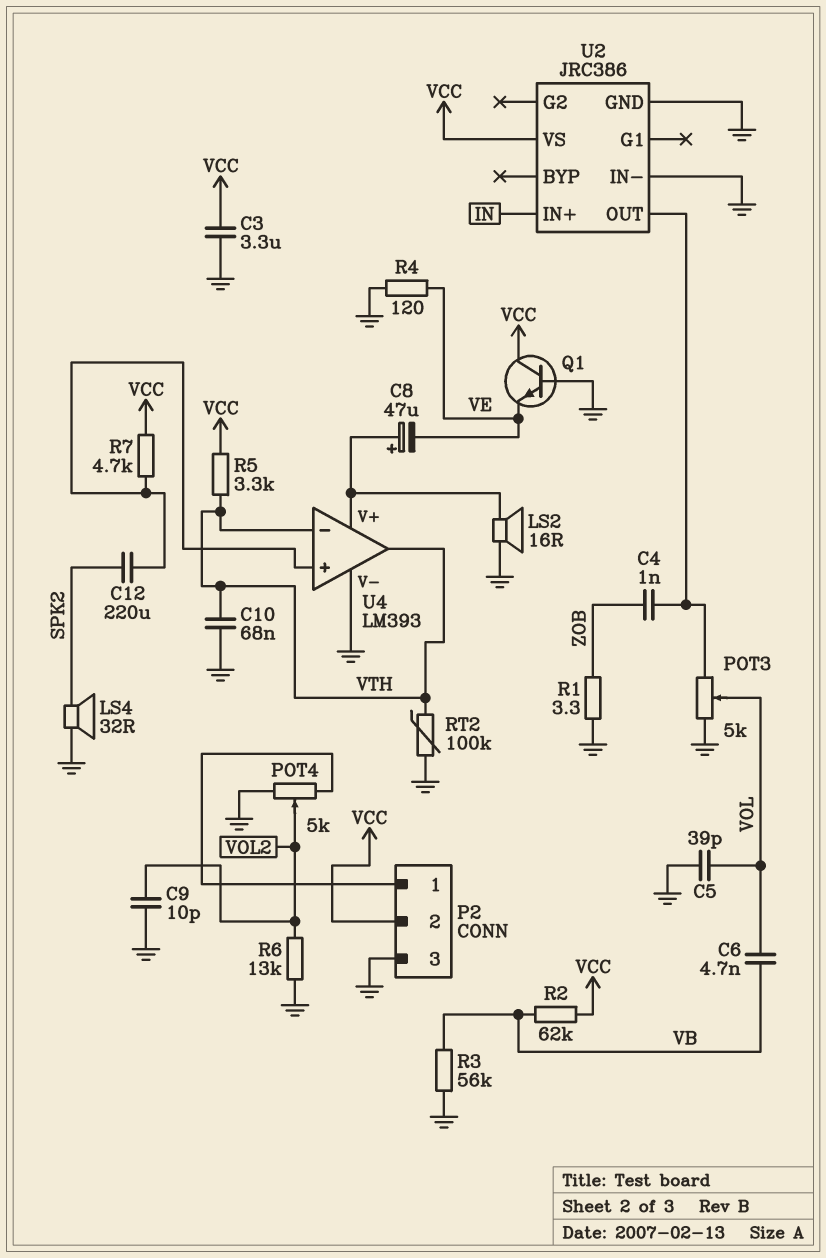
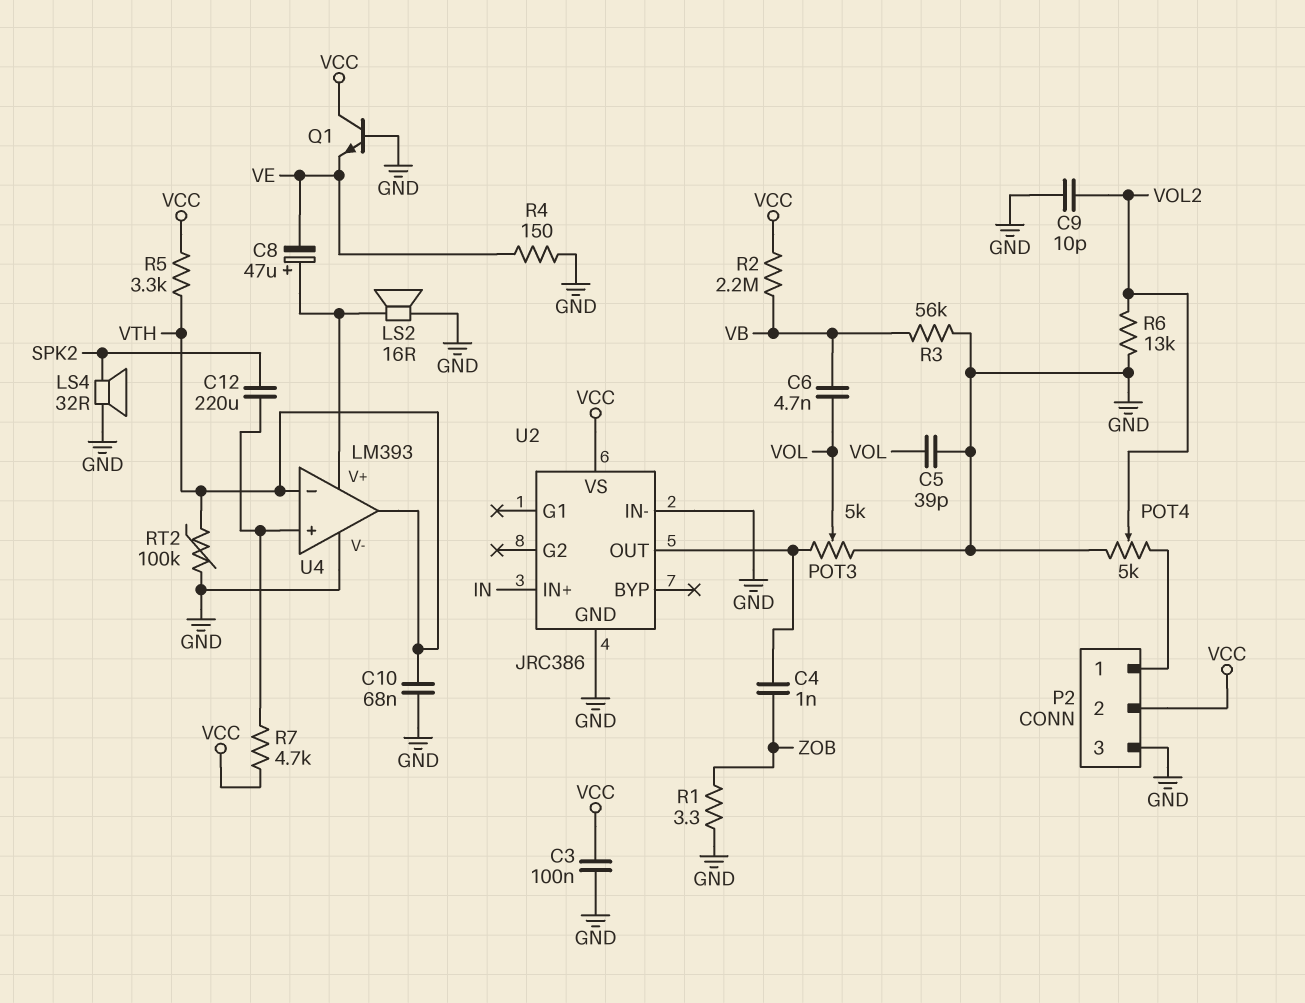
C3: 3.3uF (GND, VCC) -> 100nF (GND, VCC)
R2: 62k (VB, VCC) -> 2.2M (VB, VCC)
R4: 120 (GND, VE) -> 150 (GND, VE)

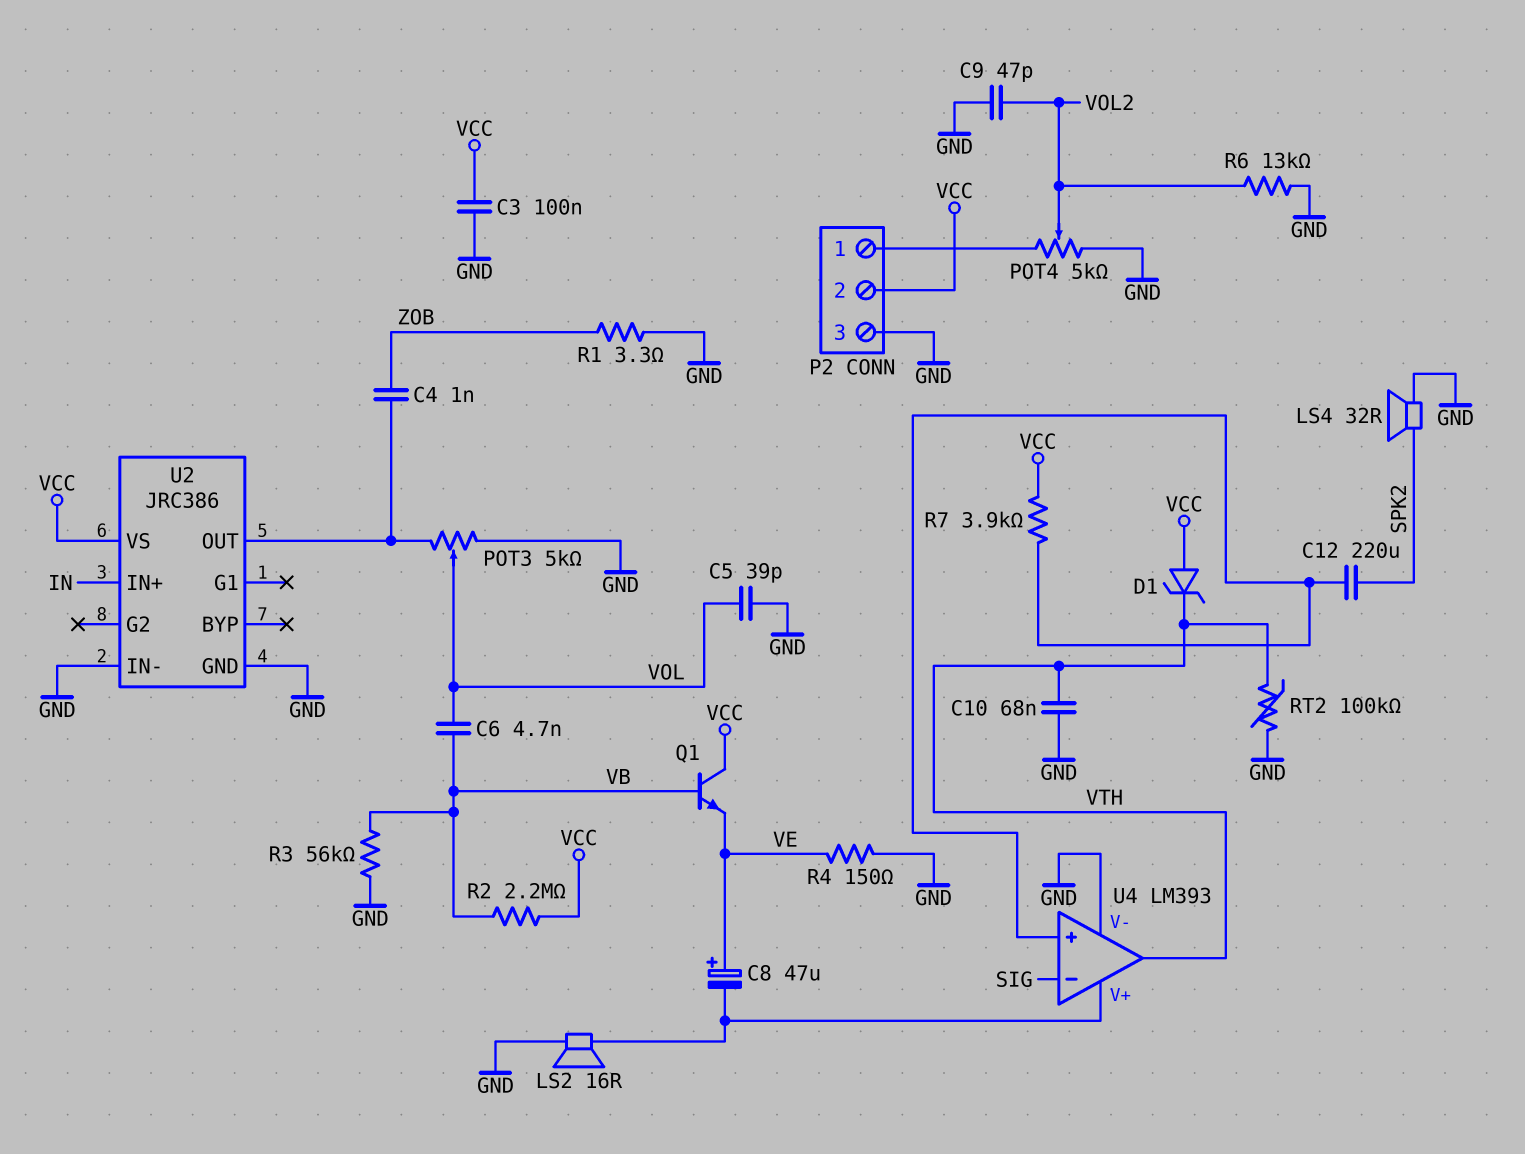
C8: 47uF (plus U4/V+, minus VE) -> 47uF (plus VE, minus U4/V+)
C9: 10pF (GND, VOL2) -> 47pF (GND, VOL2)
D1: none -> zener (A VCC, K VTH)
Q1: NPN (B GND, C VCC, E VE) -> NPN (B VB, C VCC, E VE)
R5: 3.3k (VCC, VTH) -> none
R7: 4.7k (U4/in+, VCC) -> 3.9k (U4/in+, VCC)
U4 pin in-: VTH -> SIG

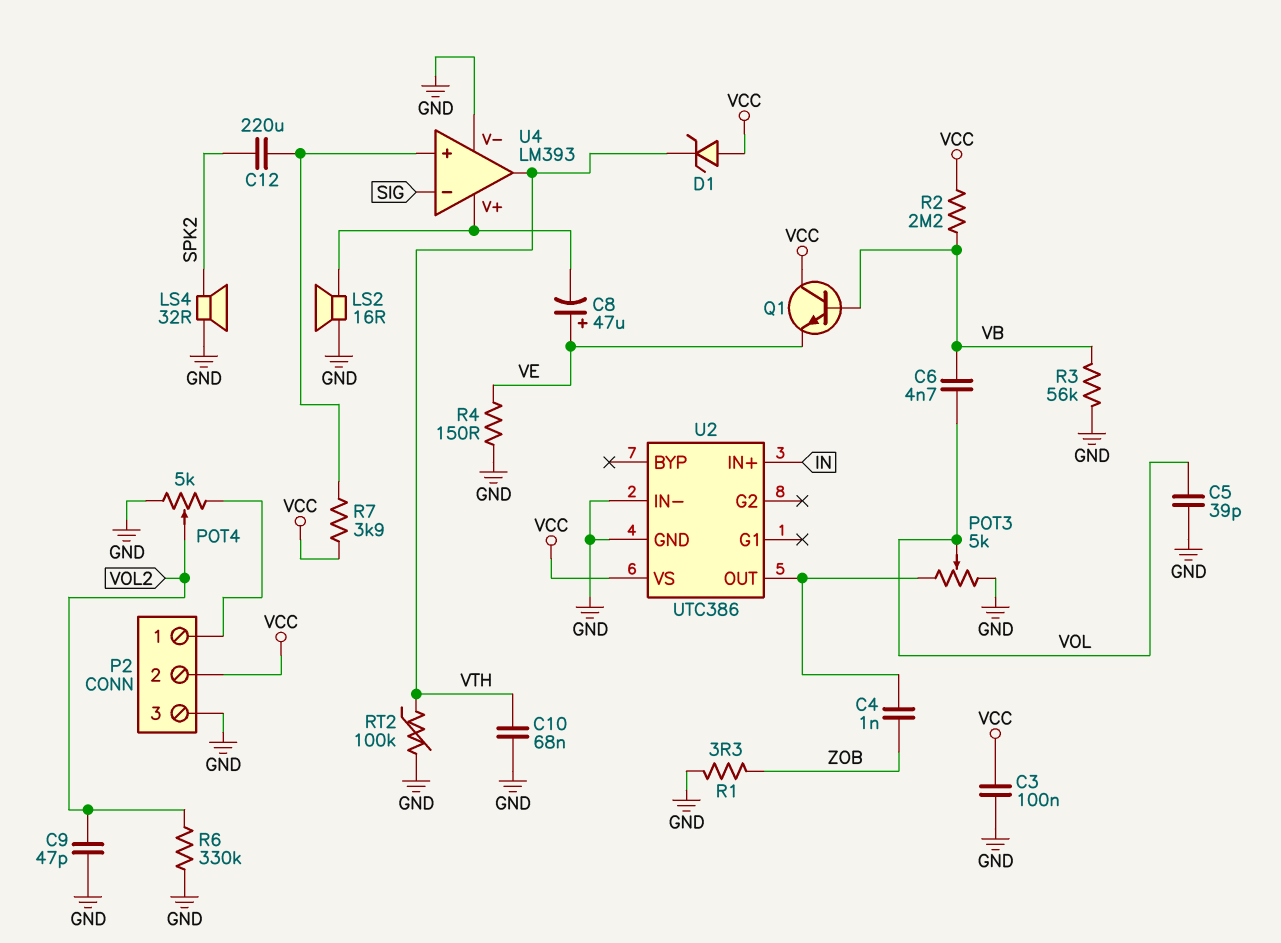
R6: 13k (GND, VOL2) -> 330k (GND, VOL2)
U2: JRC386 -> UTC386

